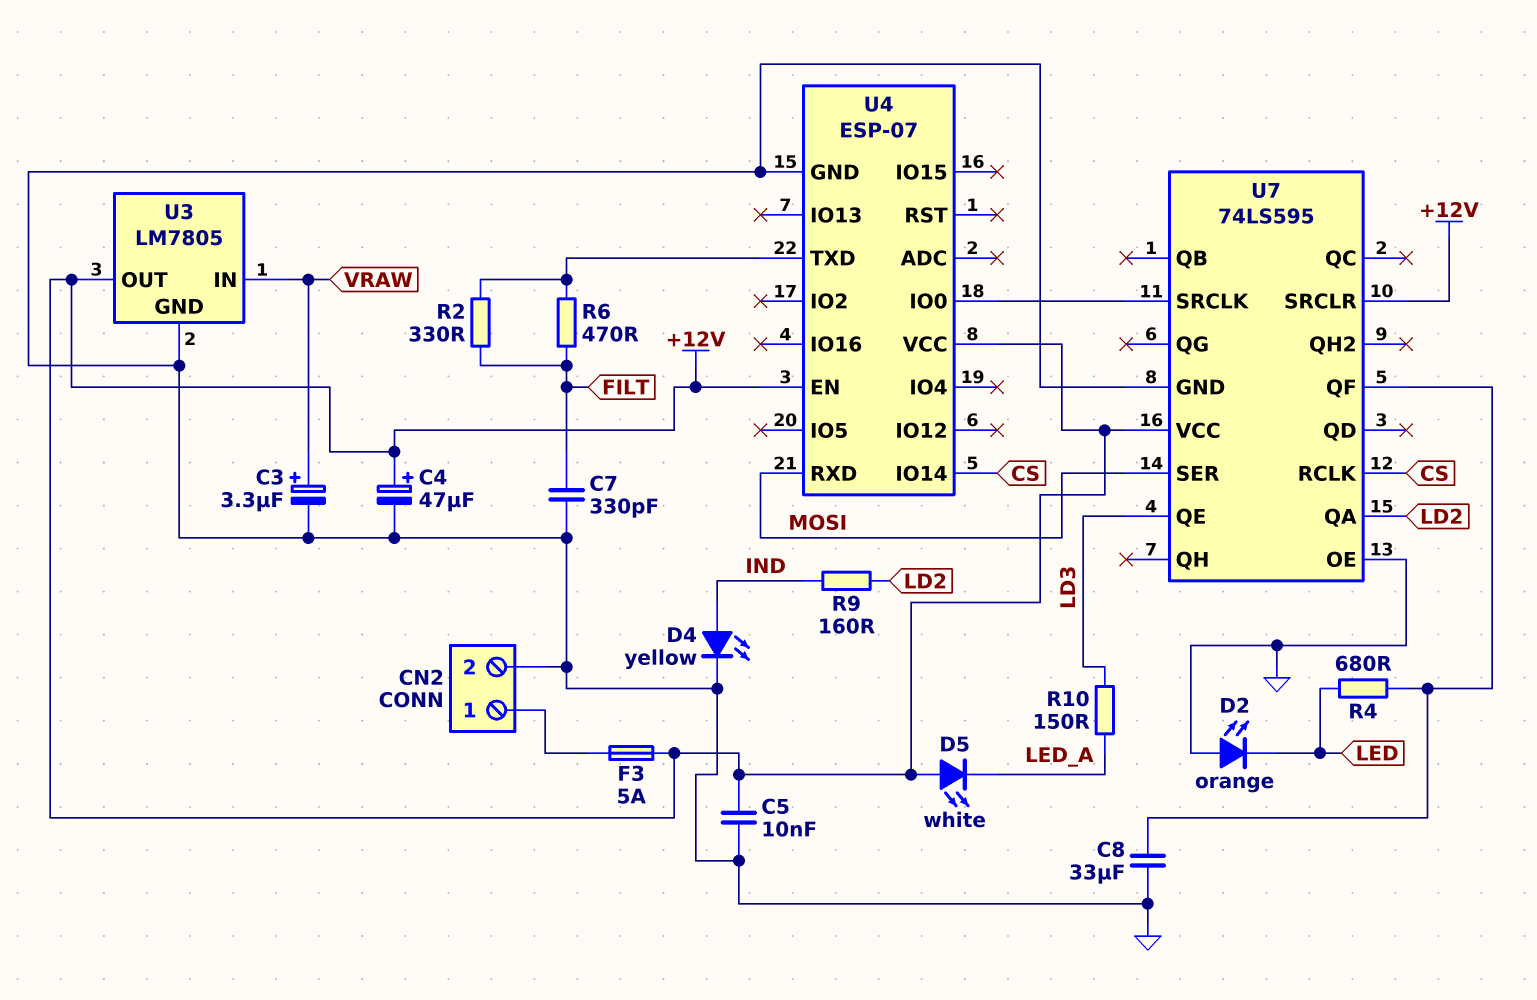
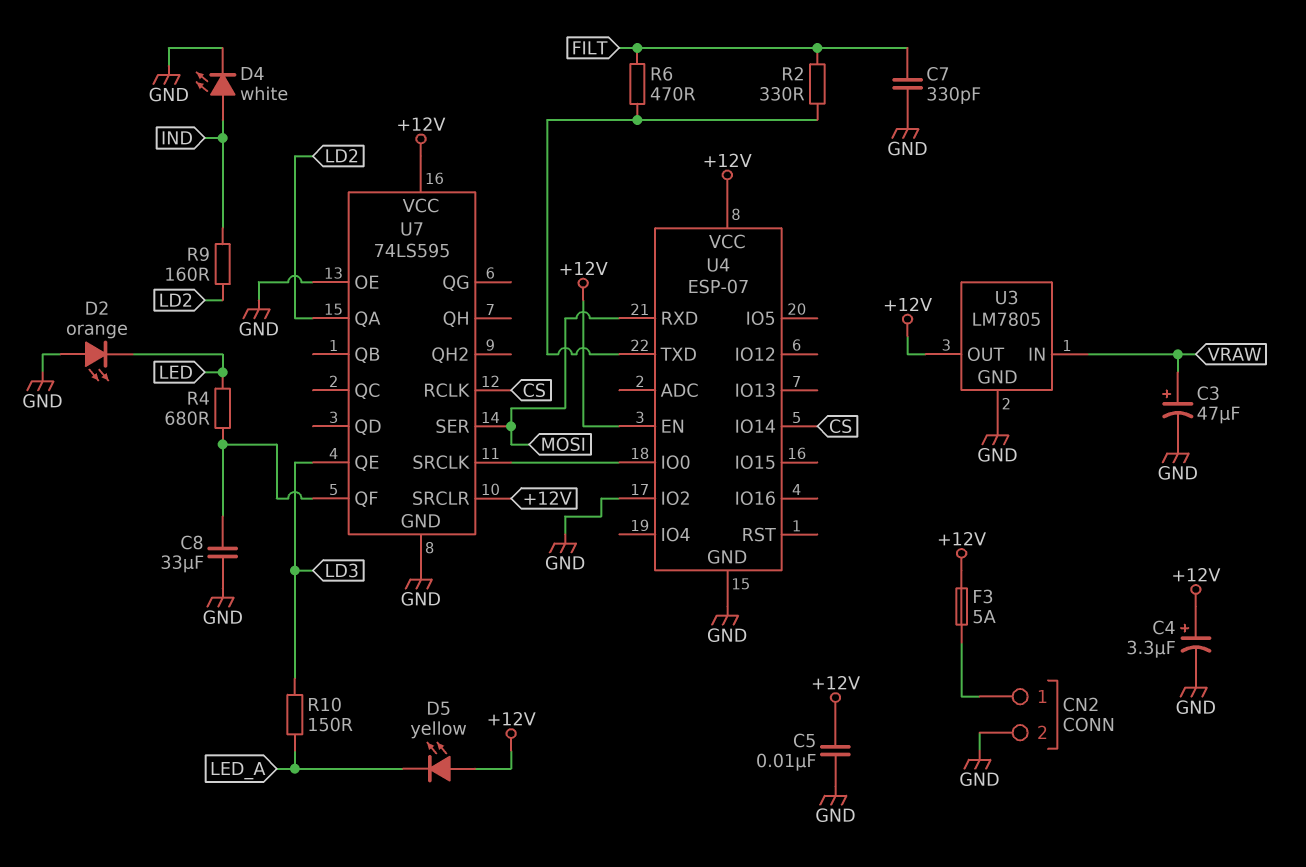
C3: 3.3uF (plus VRAW, minus GND) -> 47uF (plus VRAW, minus GND)
C4: 47uF (plus +12V, minus GND) -> 3.3uF (plus +12V, minus GND)
D4: LED yellow (A IND, K GND) -> LED white (A IND, K GND)
D5: LED white (A +12V, K LED_A) -> LED yellow (A +12V, K LED_A)
U4 pin IO2: none -> GND

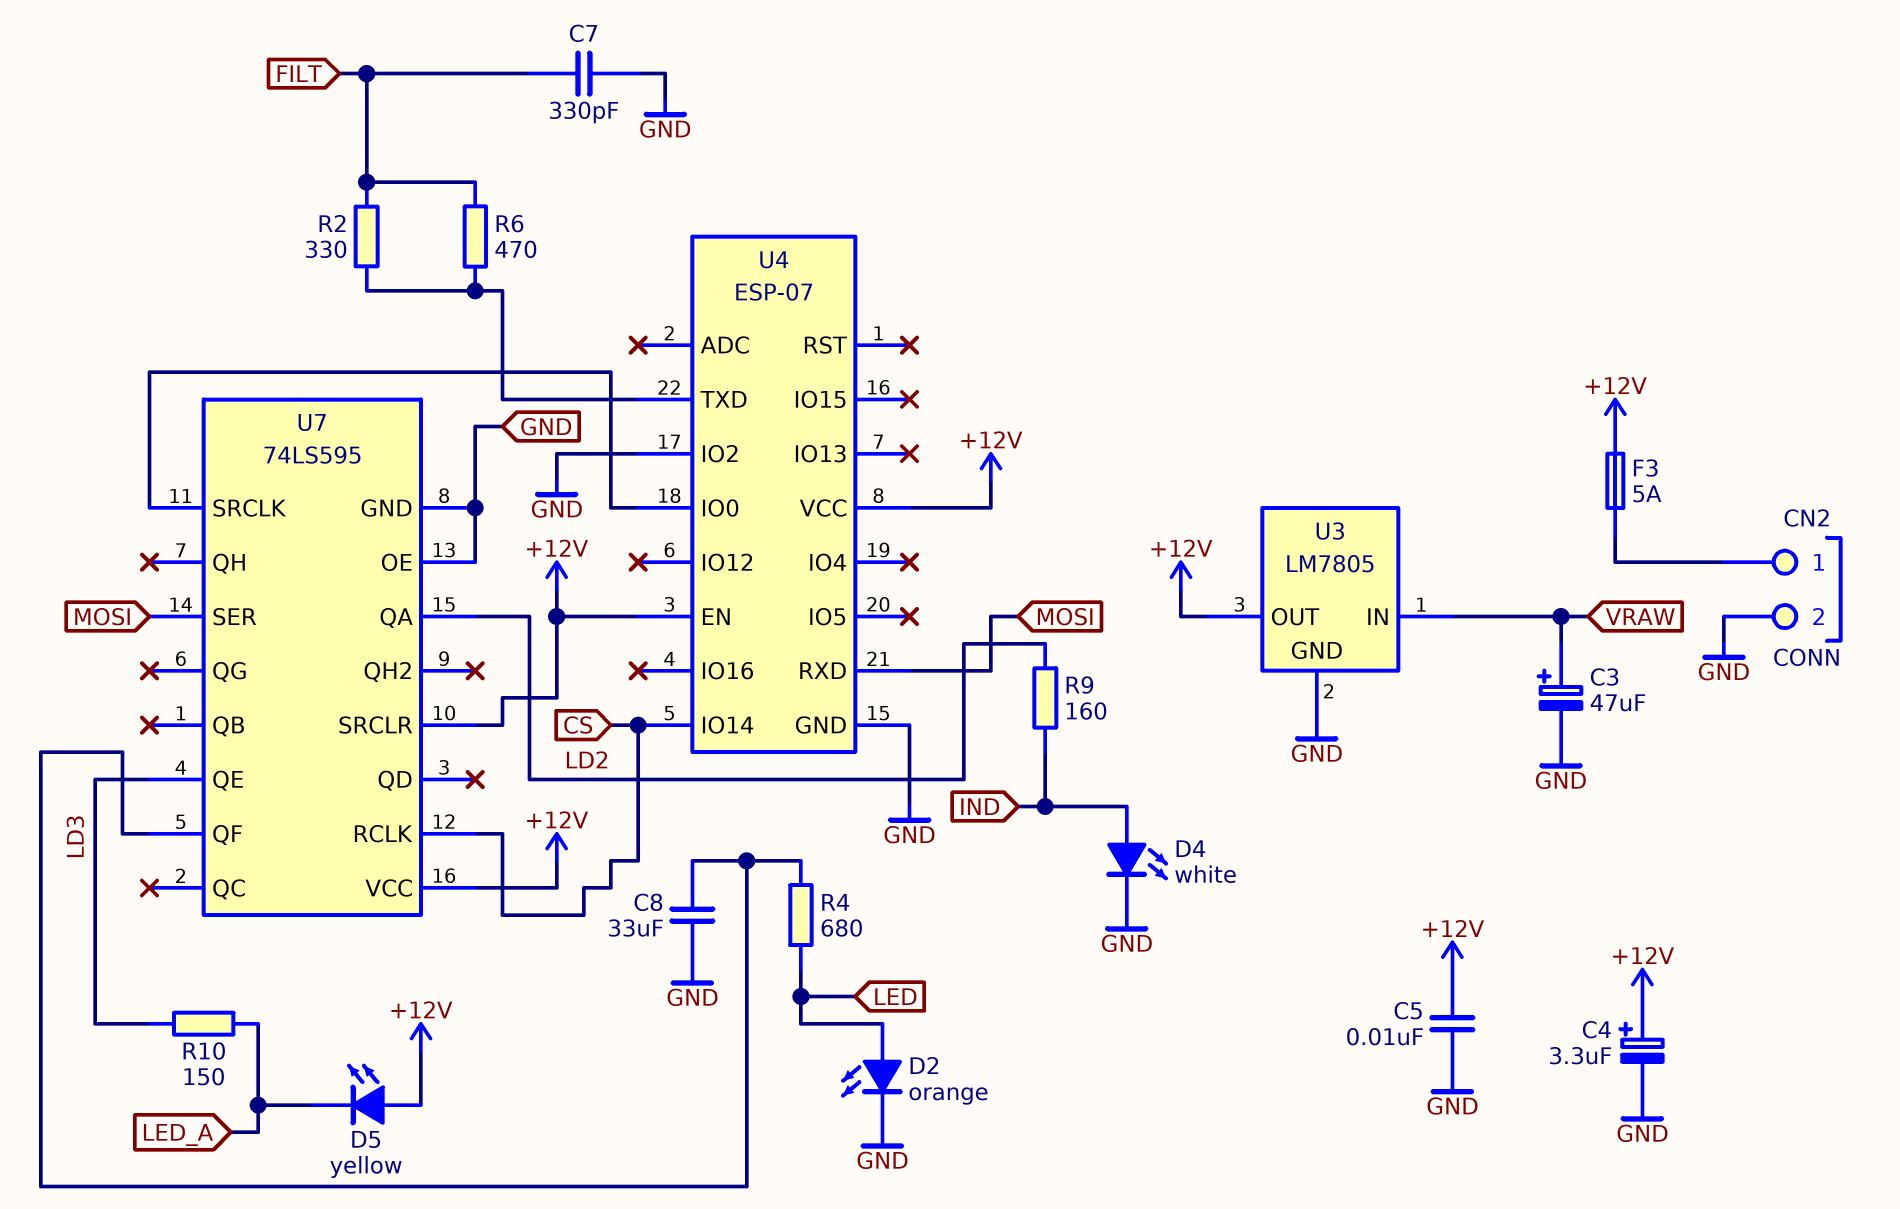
D2: LED orange (A GND, K LED) -> LED orange (A LED, K GND)

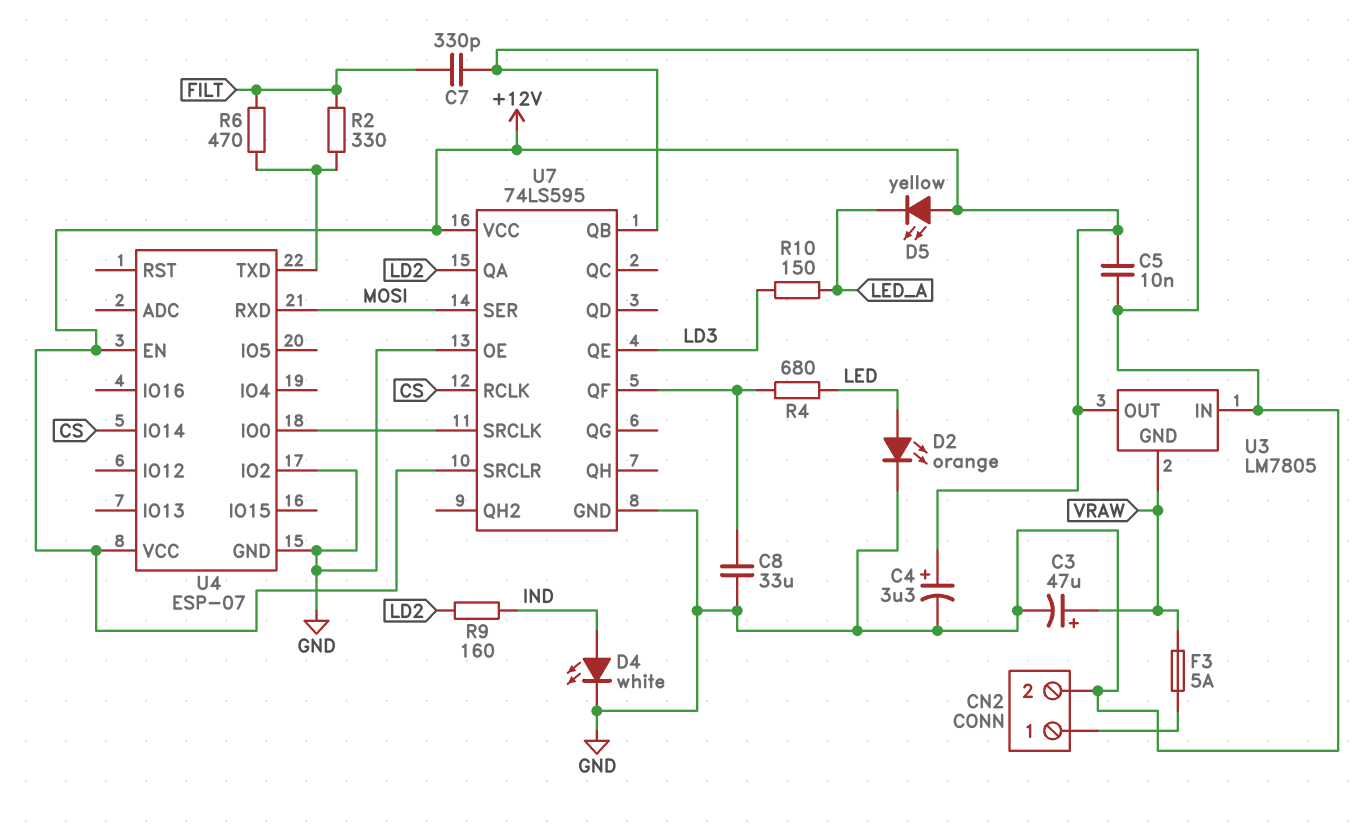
F3: 5A (+12V, CN2/1) -> 5A (CN2/1, VRAW)
U3 pin GND: GND -> VRAW
U3 pin IN: VRAW -> GND
U7 pin QB: none -> GND

